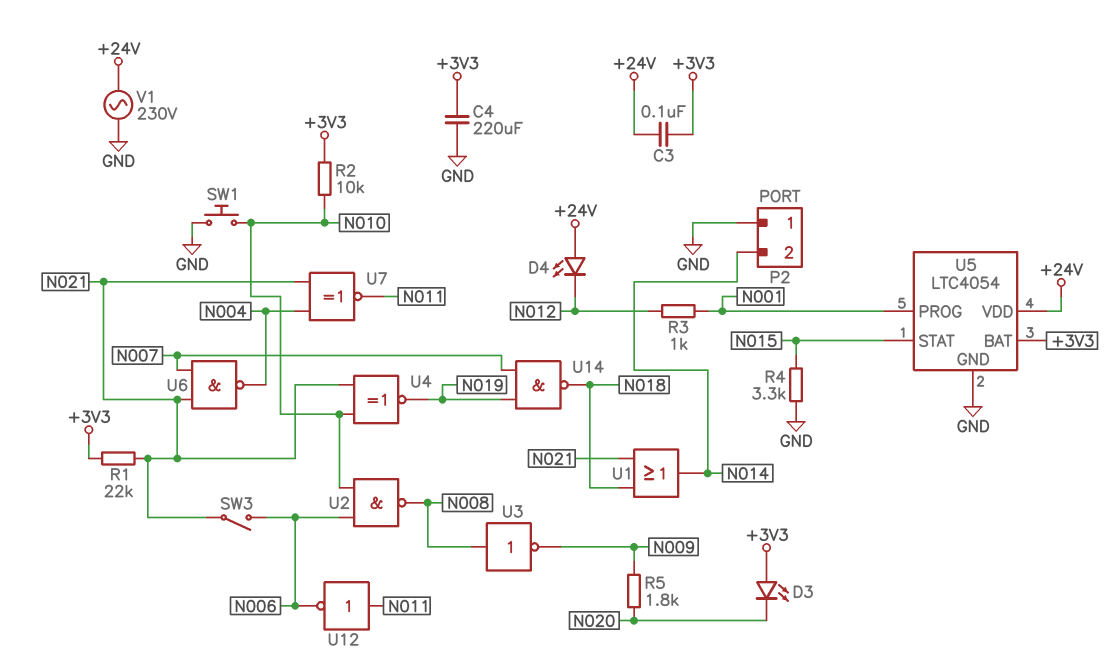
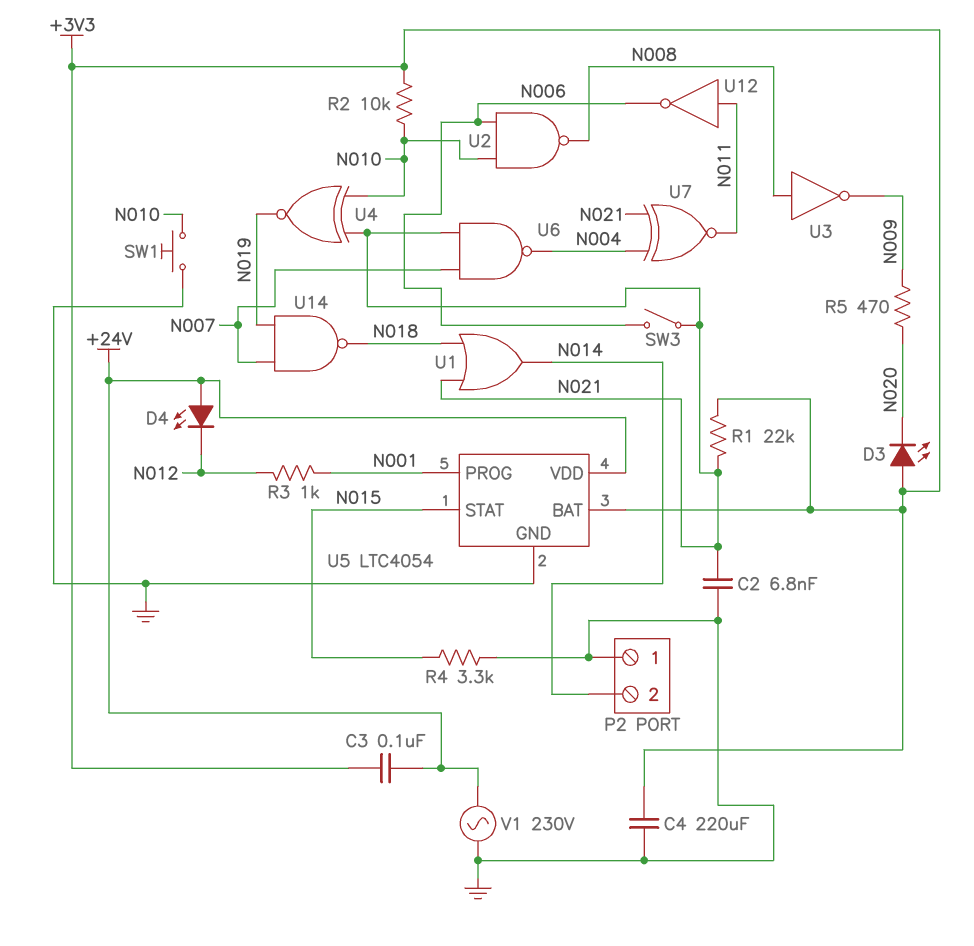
C2: none -> 6.8nF (GND, N021)
R5: 1.8k (N009, N020) -> 470 (N009, N020)

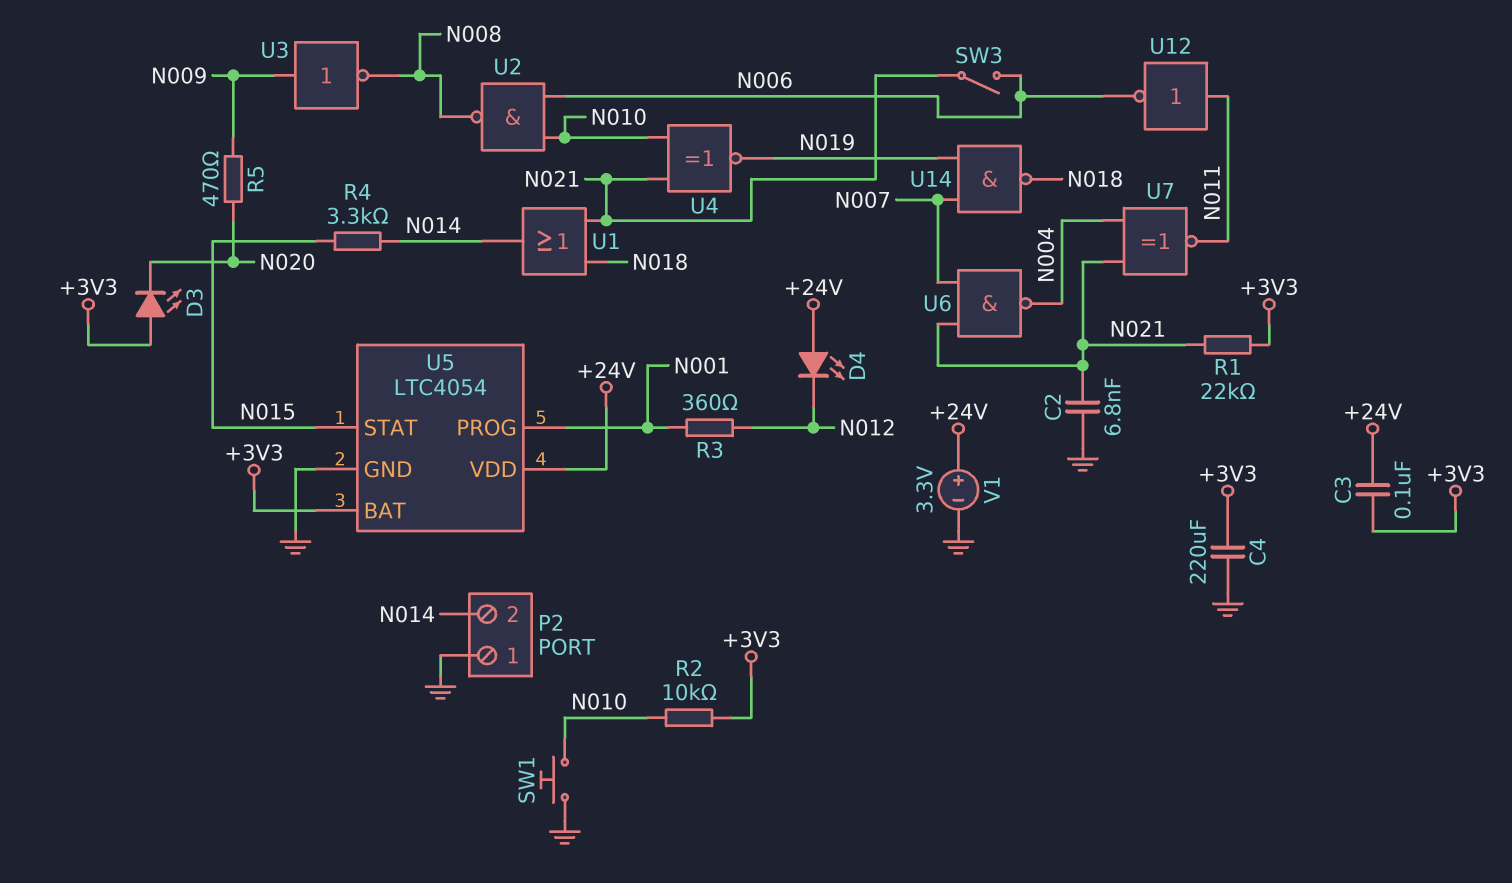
R3: 1k (N001, N012) -> 360 (N001, N012)
R4: 3.3k (GND, N015) -> 3.3k (N014, N015)
U3: NOT (in N008, out N009) -> NOT (in N009, out N008)
V1: AC 230V (+24V, GND) -> 3.3V (plus +24V, minus GND)

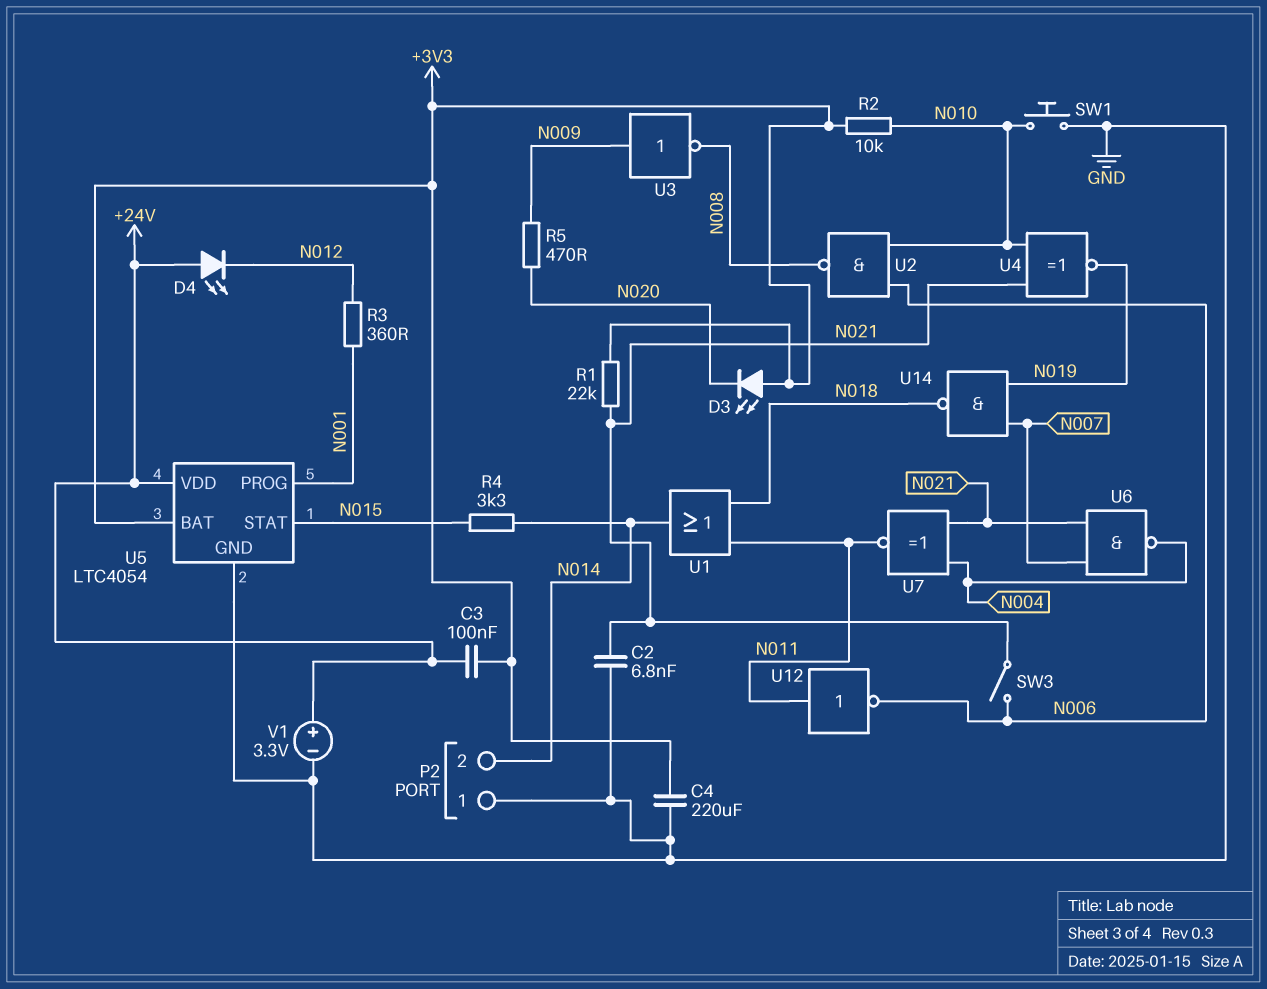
U1: OR (in N018, in N021, out N014) -> OR (in N011, in N018, out N014)

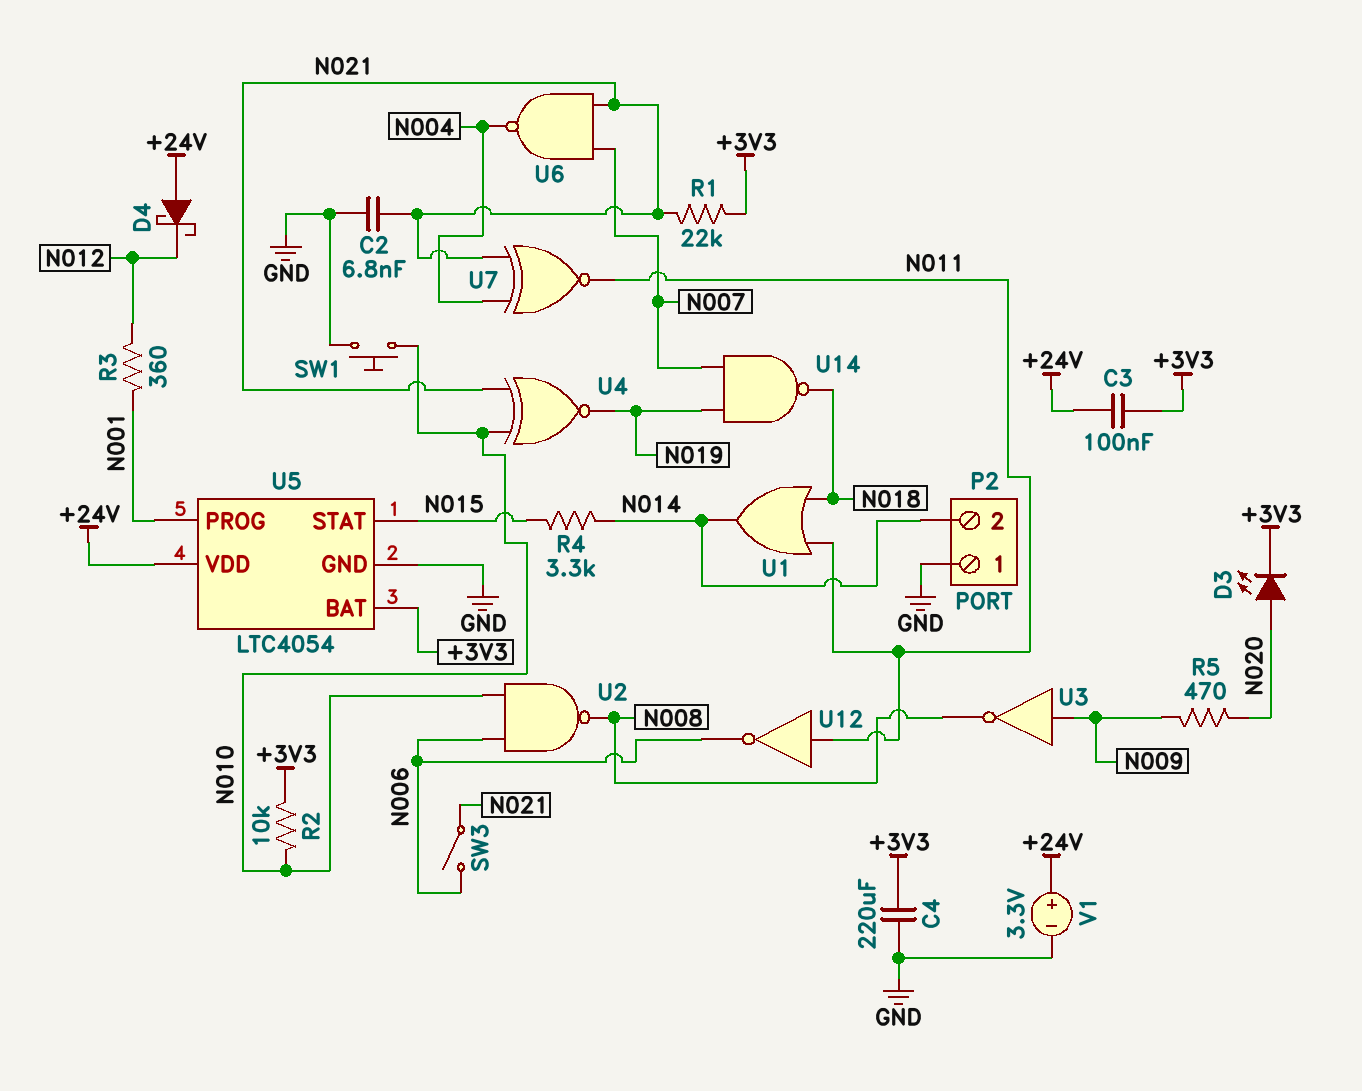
D3: LED (A +3V3, K N020) -> LED (A N020, K +3V3)
D4: LED (A +24V, K N012) -> schottky (A +24V, K N012)

